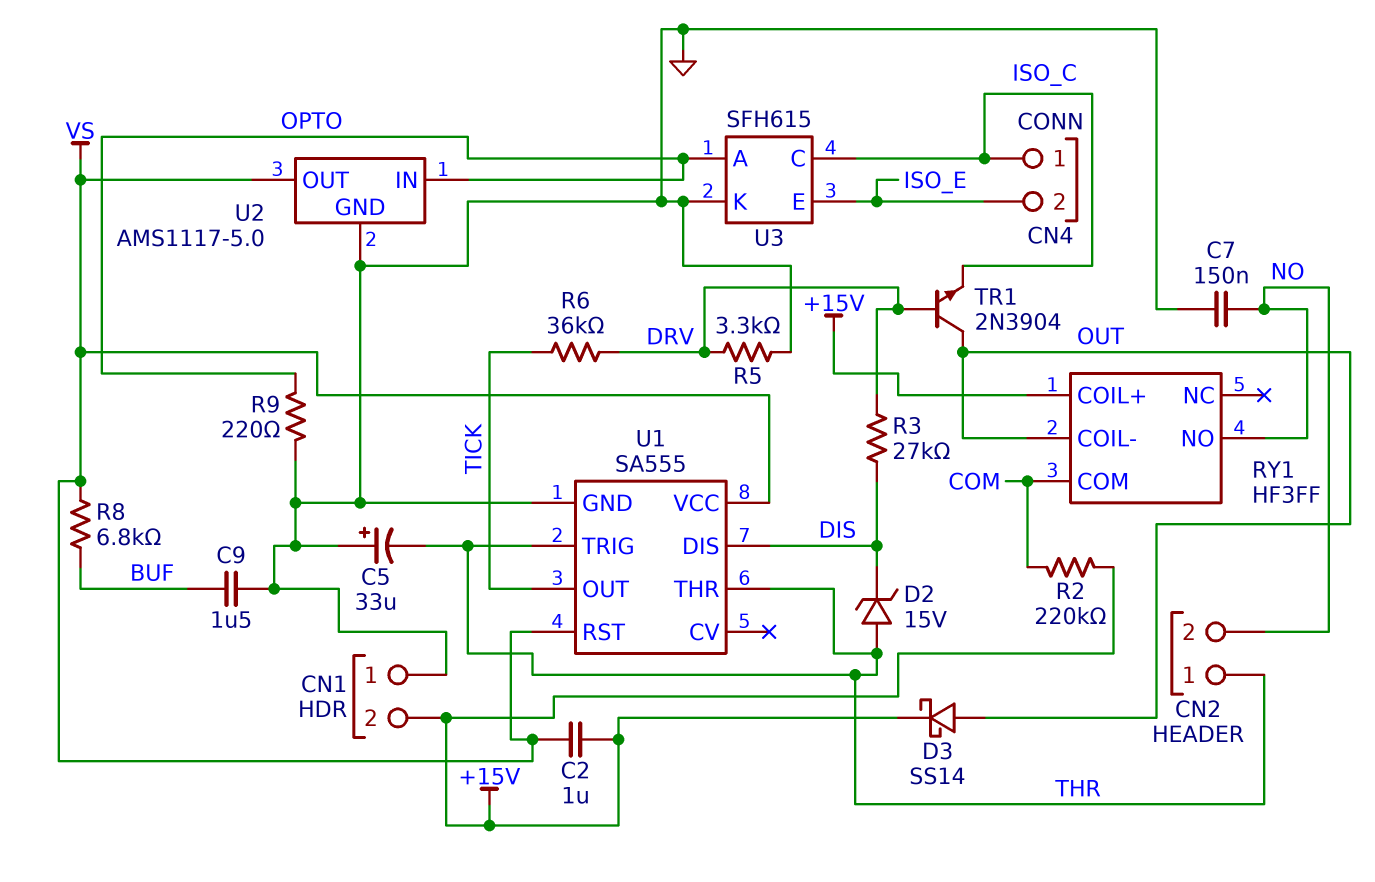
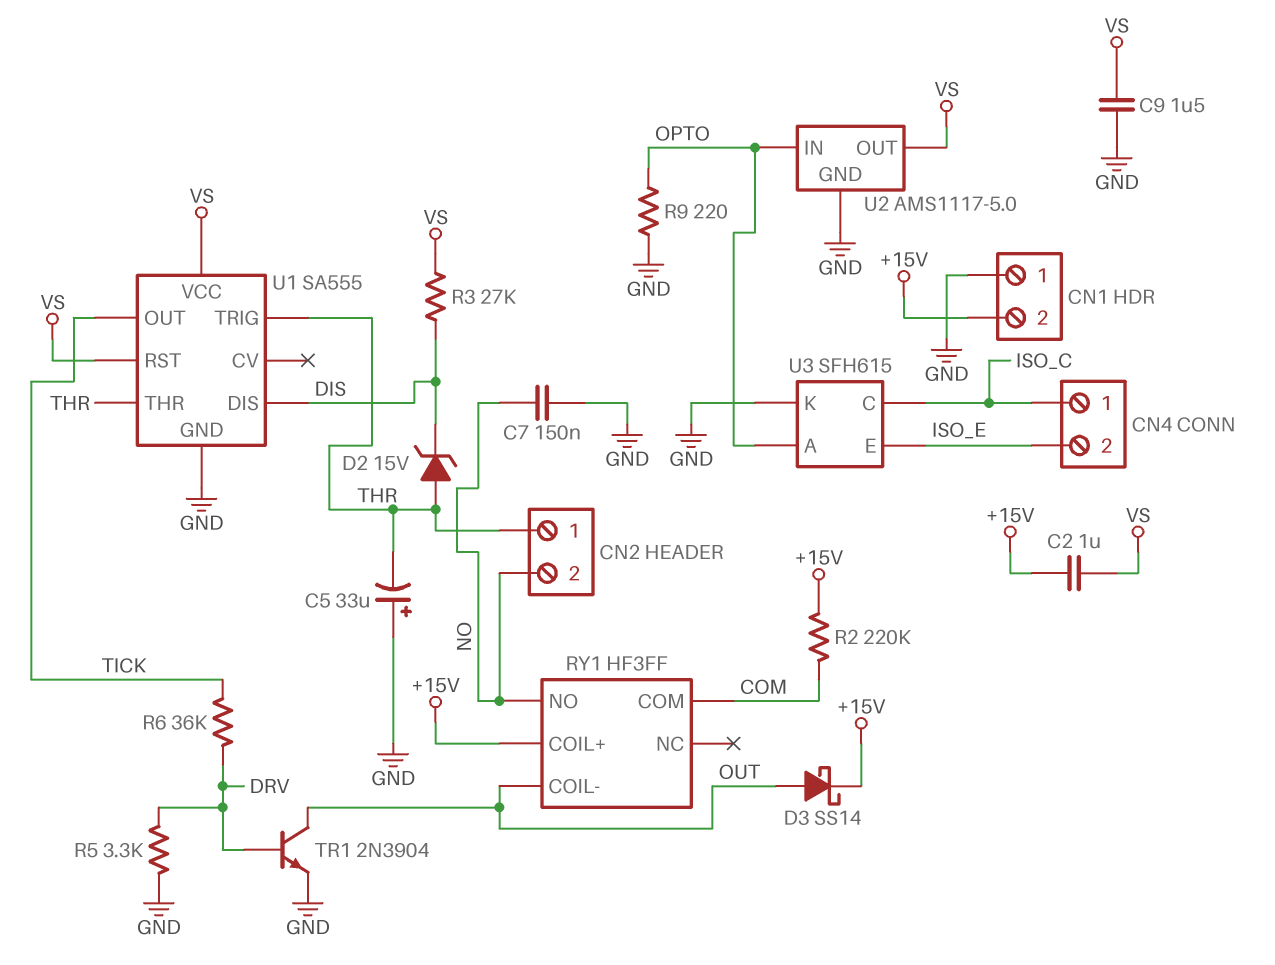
C9: 1.5uF (BUF, GND) -> 1.5uF (GND, VS)
R3: 27k (DIS, DRV) -> 27k (DIS, VS)
R8: 6.8k (BUF, VS) -> none
TR1: NPN 2N3904 (B DRV, C OUT, E ISO_C) -> NPN 2N3904 (B DRV, C OUT, E GND)

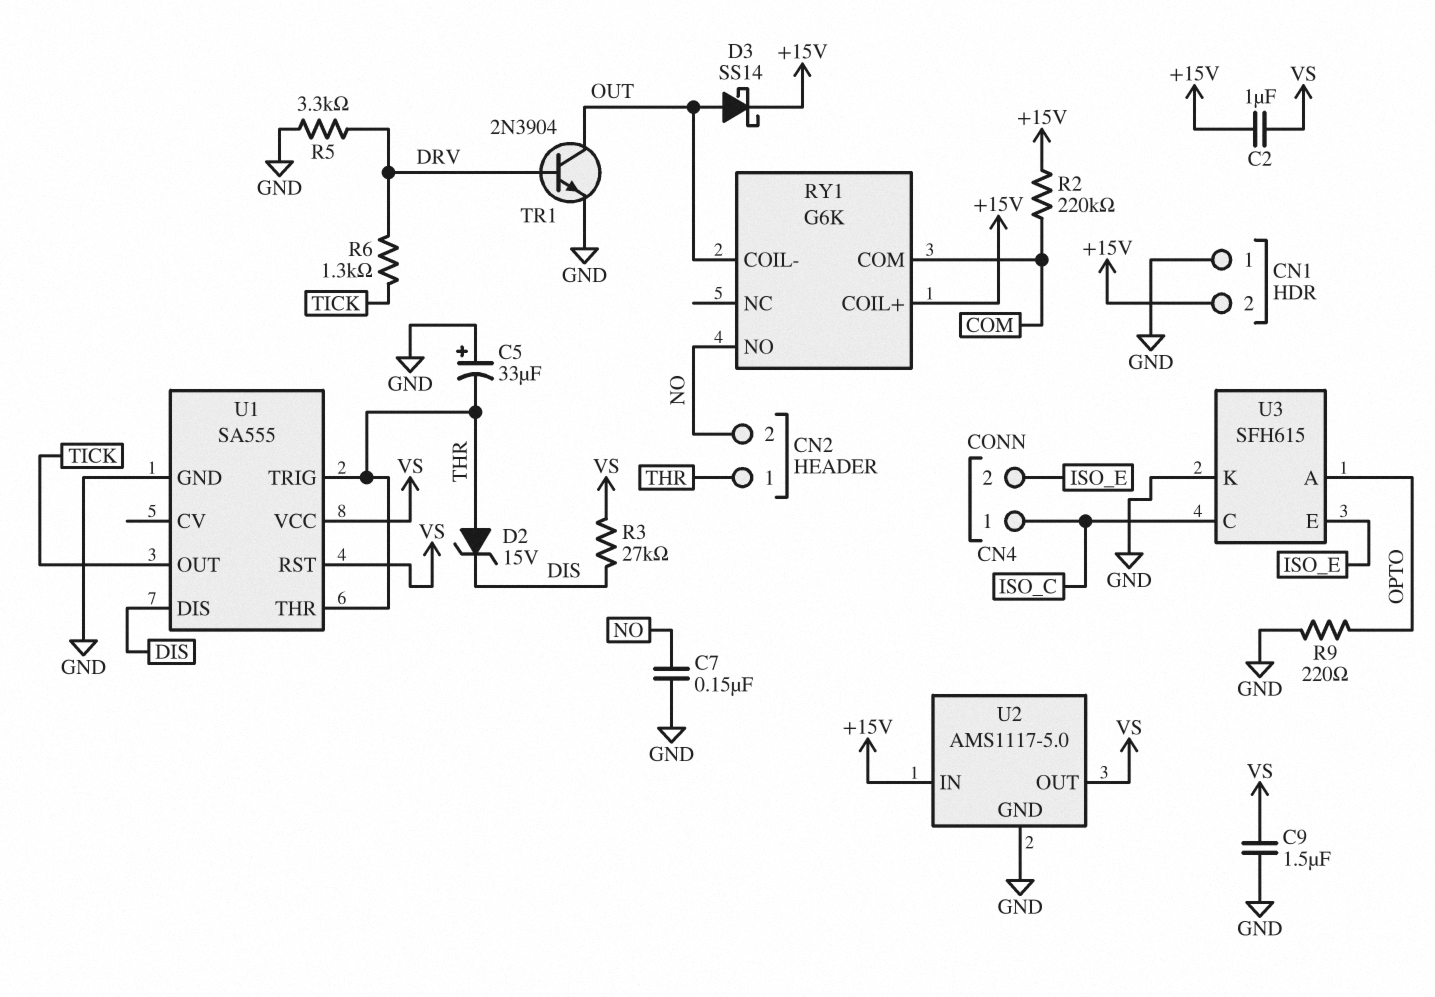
R6: 36k (DRV, TICK) -> 1.3k (DRV, TICK)
RY1: HF3FF -> G6K
U2 pin IN: OPTO -> +15V

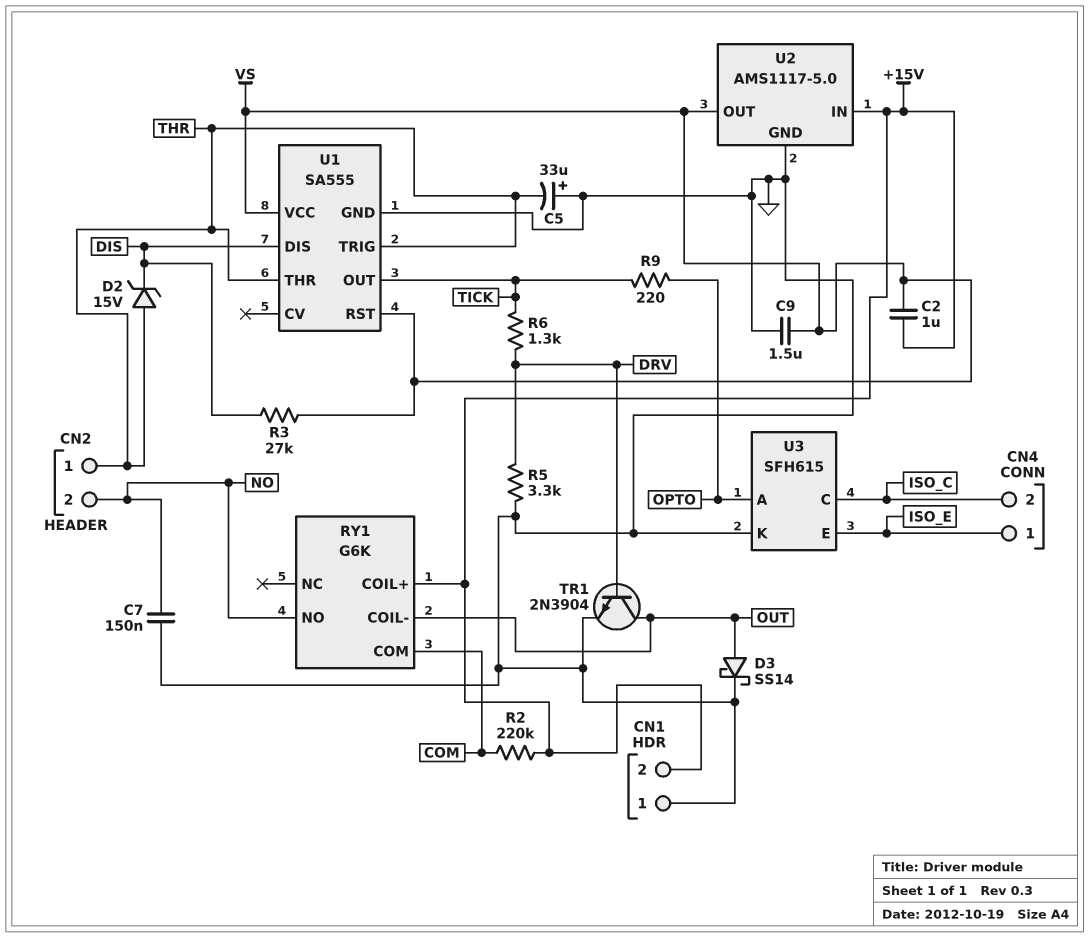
CN4 pin 1: ISO_C -> ISO_E
CN4 pin 2: ISO_E -> ISO_C
D3: schottky SS14 (A OUT, K +15V) -> schottky SS14 (A OUT, K GND)
R9: 220 (GND, OPTO) -> 220 (OPTO, TICK)

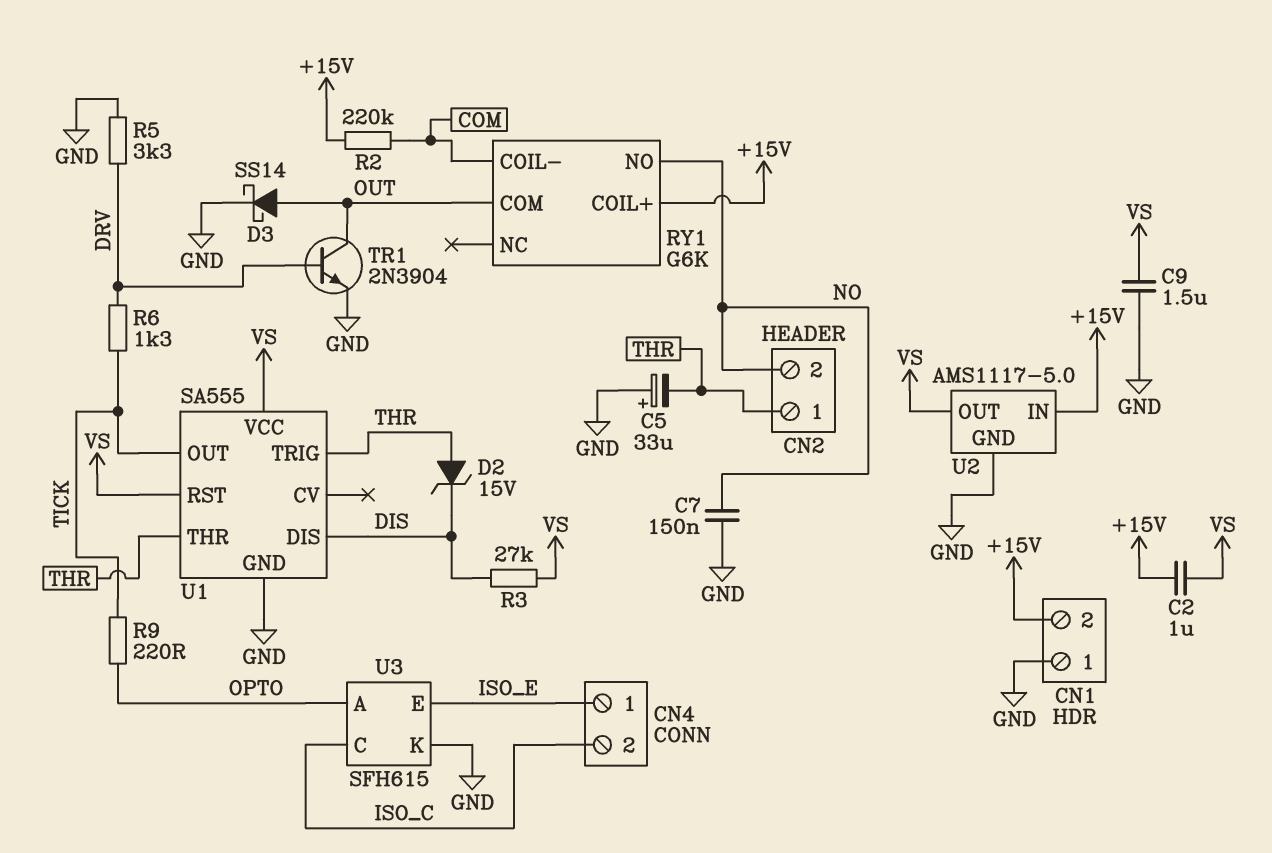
RY1 pin COIL-: OUT -> COM
RY1 pin COM: COM -> OUT

